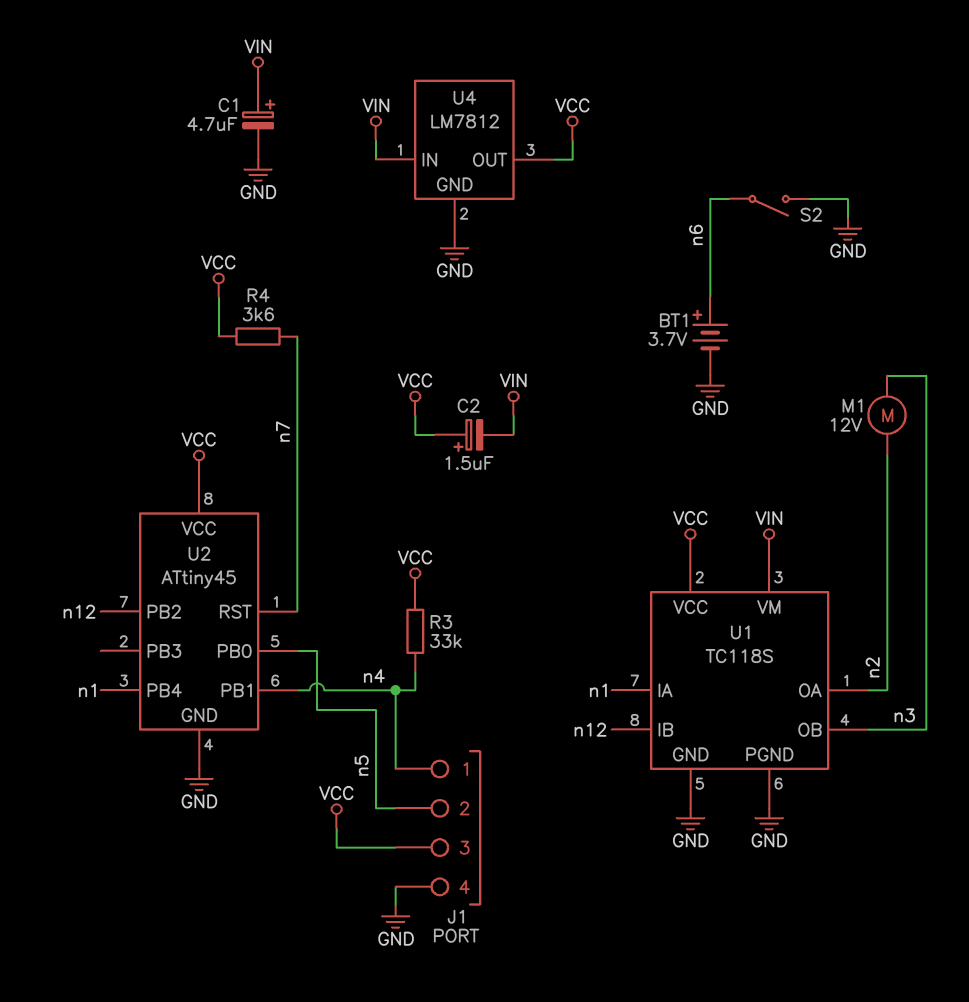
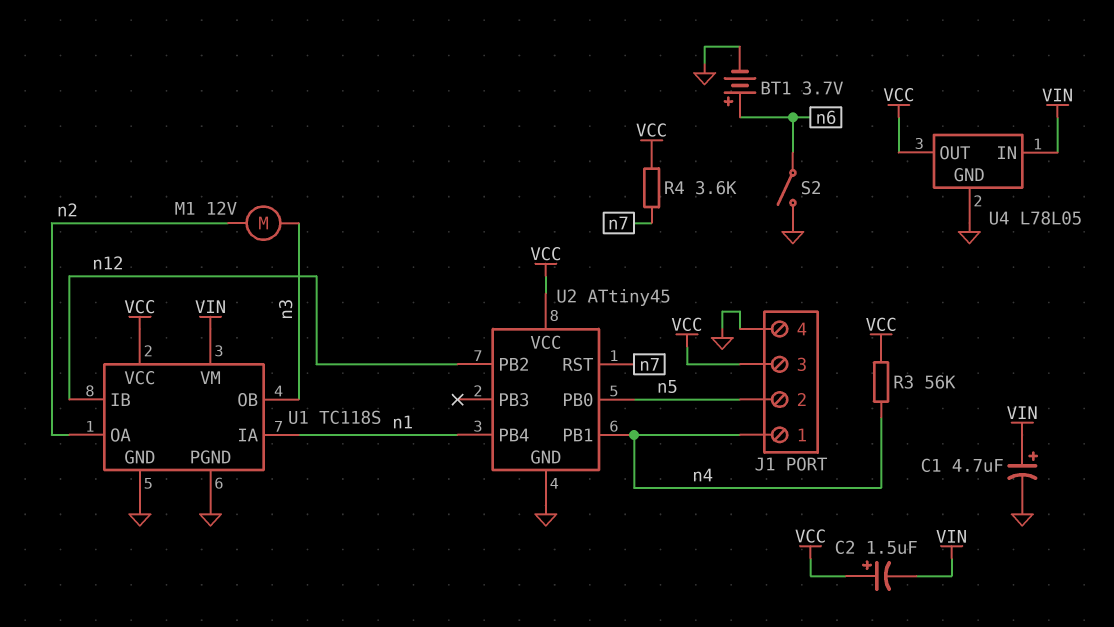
R3: 33k (VCC, n4) -> 56k (VCC, n4)
U4: LM7812 -> L78L05

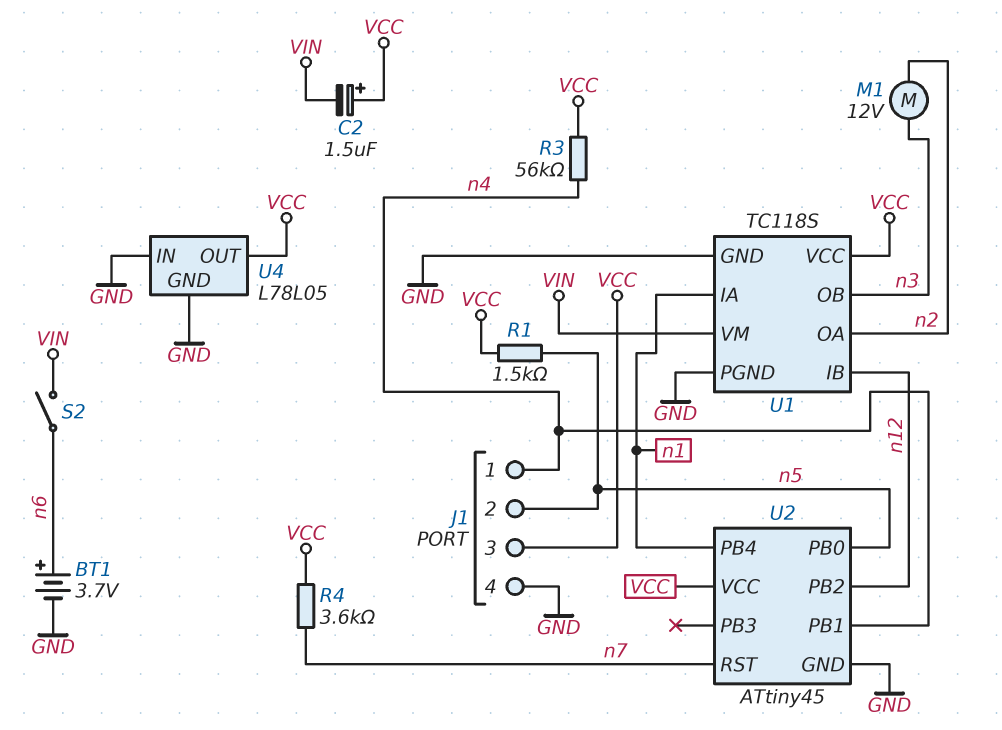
C1: 4.7uF (plus VIN, minus GND) -> none
R1: none -> 1.5k (VCC, n5)
S2: switch (GND, n6) -> switch (VIN, n6)
U4 pin IN: VIN -> GND

